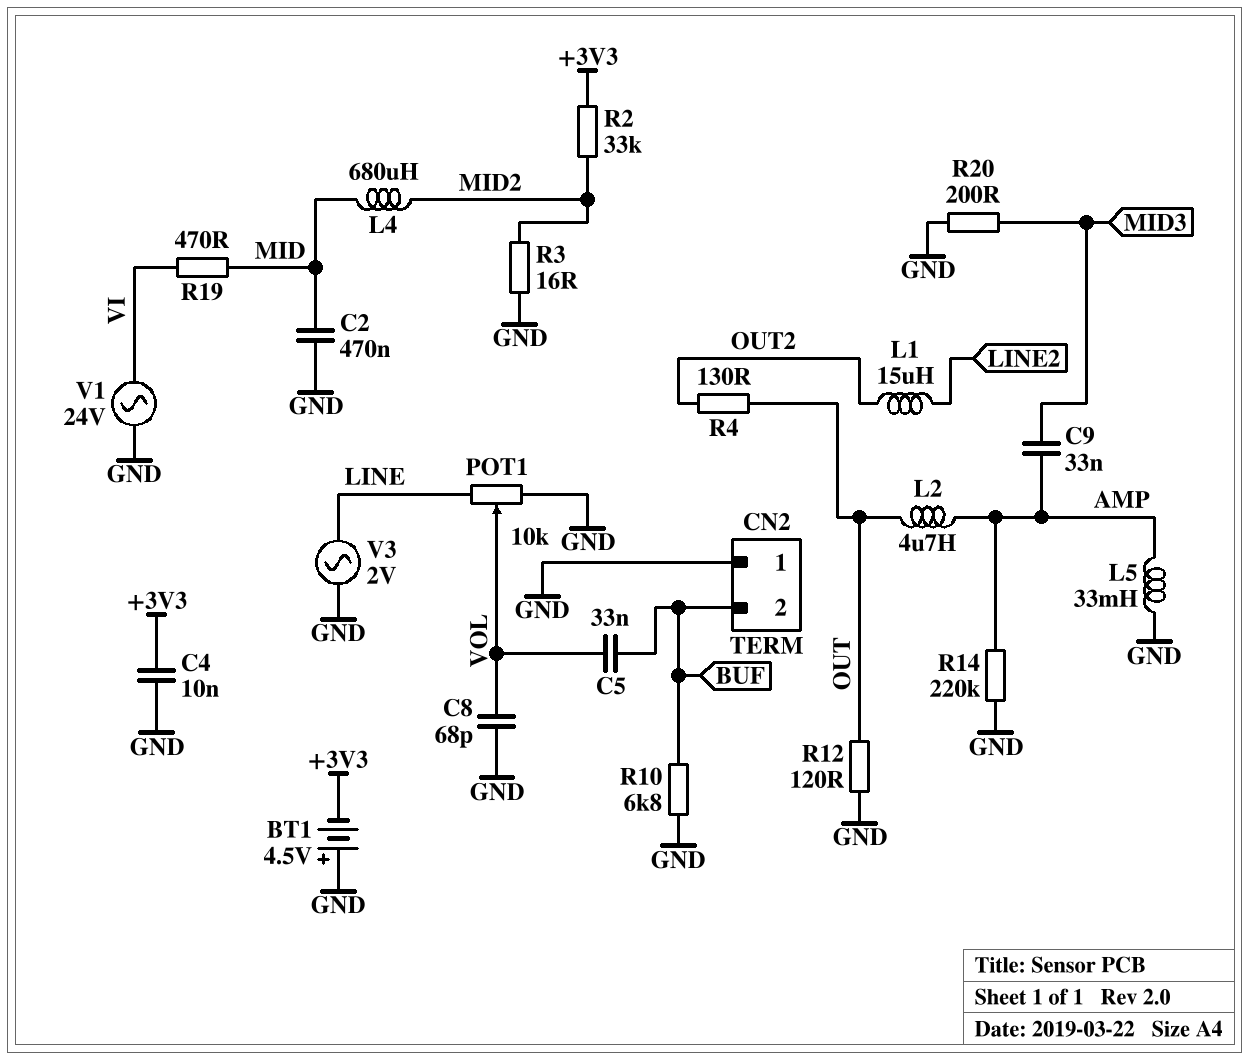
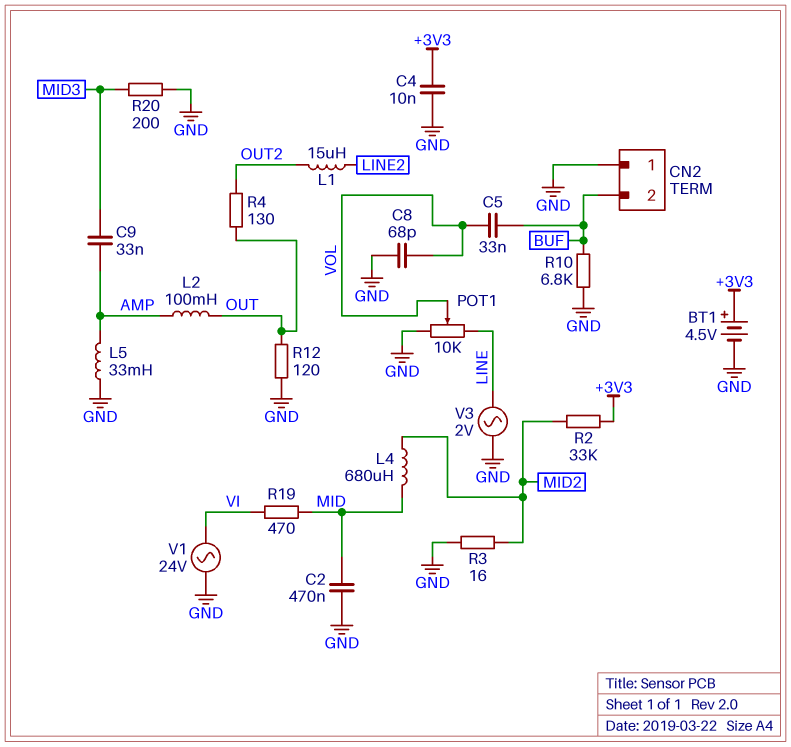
BT1: 4.5V (plus GND, minus +3V3) -> 4.5V (plus +3V3, minus GND)
L2: 4.7uH (AMP, OUT) -> 100mH (AMP, OUT)
R14: 220k (AMP, GND) -> none

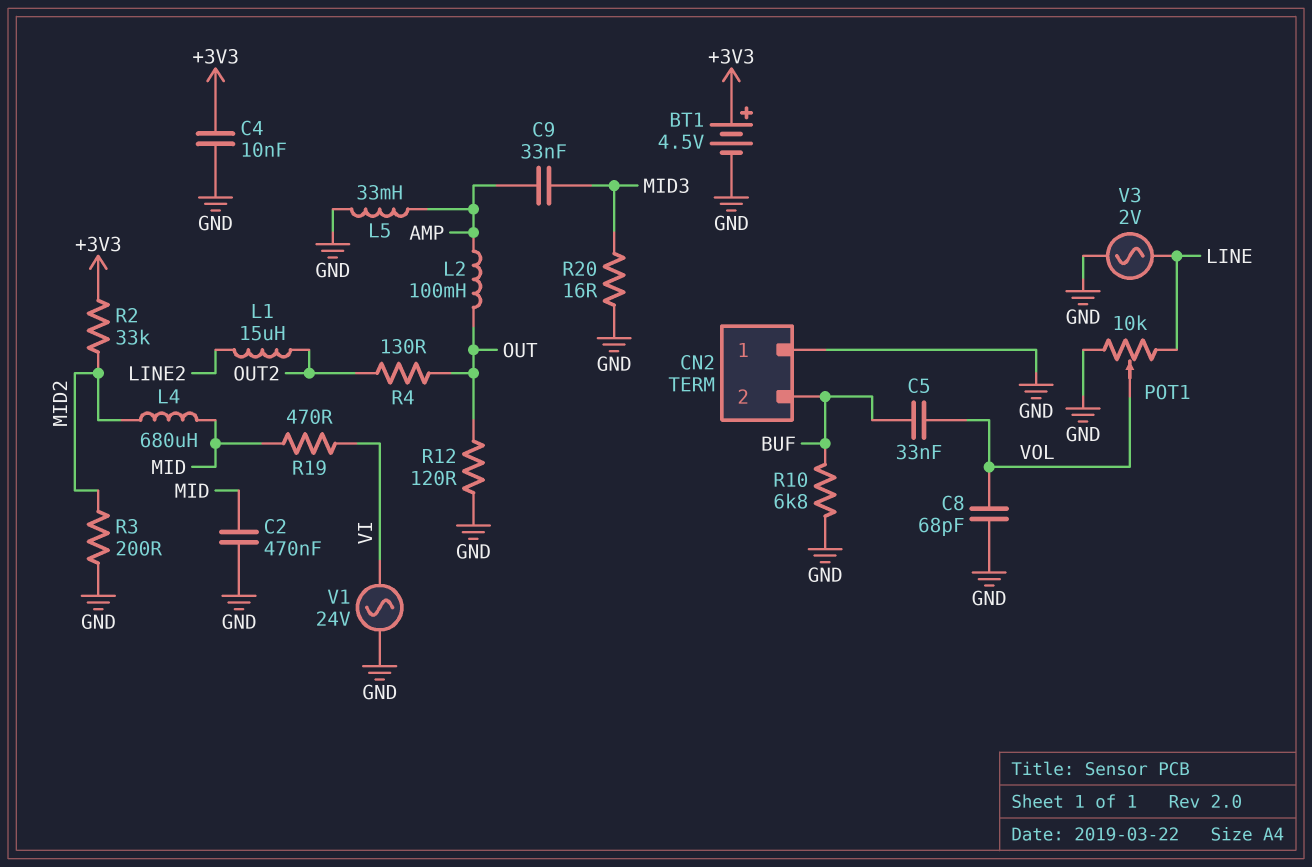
R3: 16 (GND, MID2) -> 200 (GND, MID2)
R20: 200 (GND, MID3) -> 16 (GND, MID3)

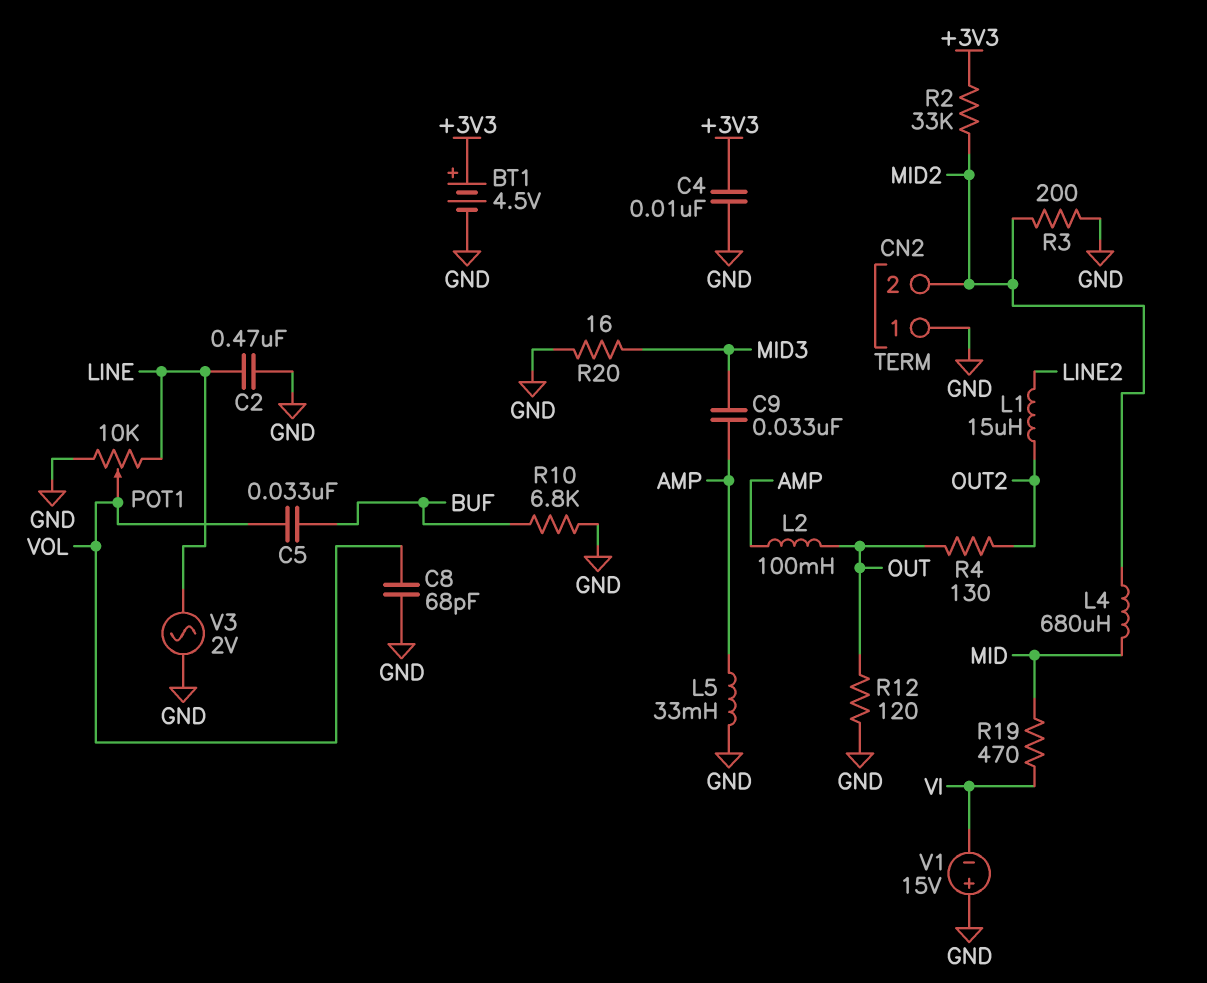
C2: 470nF (GND, MID) -> 470nF (GND, LINE)
CN2 pin 2: BUF -> MID2
V1: AC 24V (GND, VI) -> 15V (plus GND, minus VI)

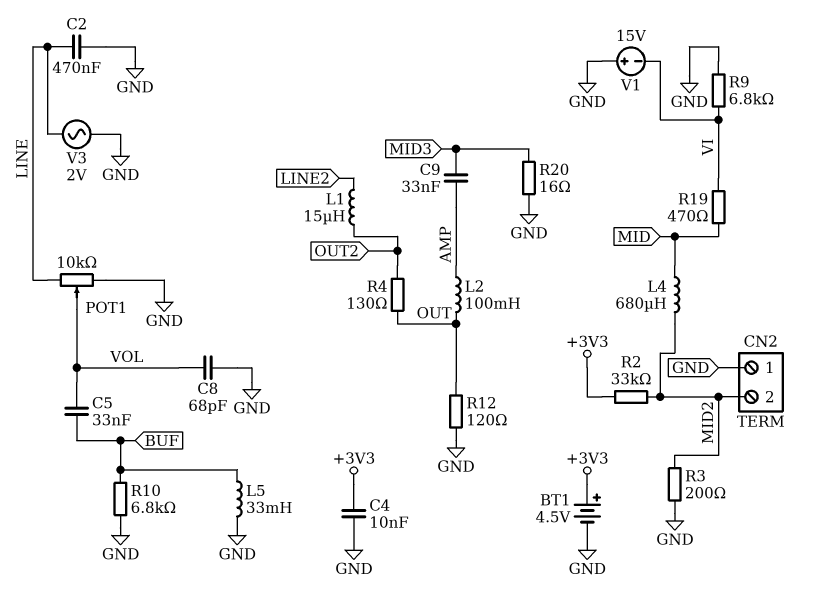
L5: 33mH (AMP, GND) -> 33mH (BUF, GND)
R9: none -> 6.8k (GND, VI)

